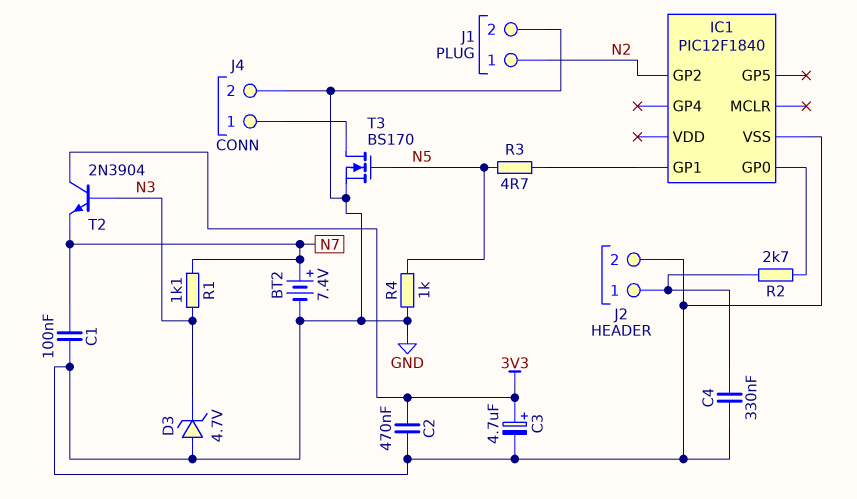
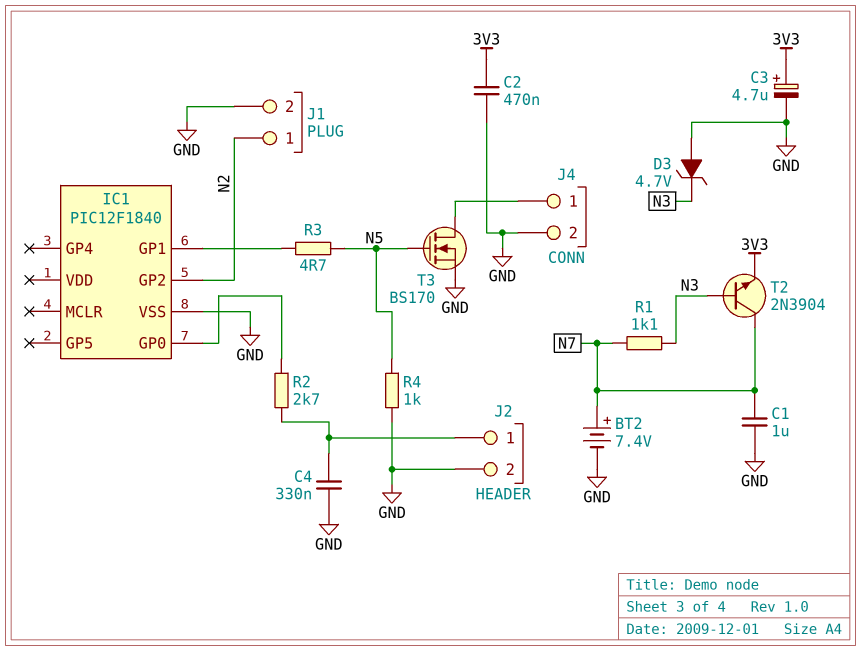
C1: 100nF (GND, N7) -> 1uF (GND, N7)
T2: NPN 2N3904 (B N3, C 3V3, E N7) -> NPN 2N3904 (B N3, C N7, E 3V3)

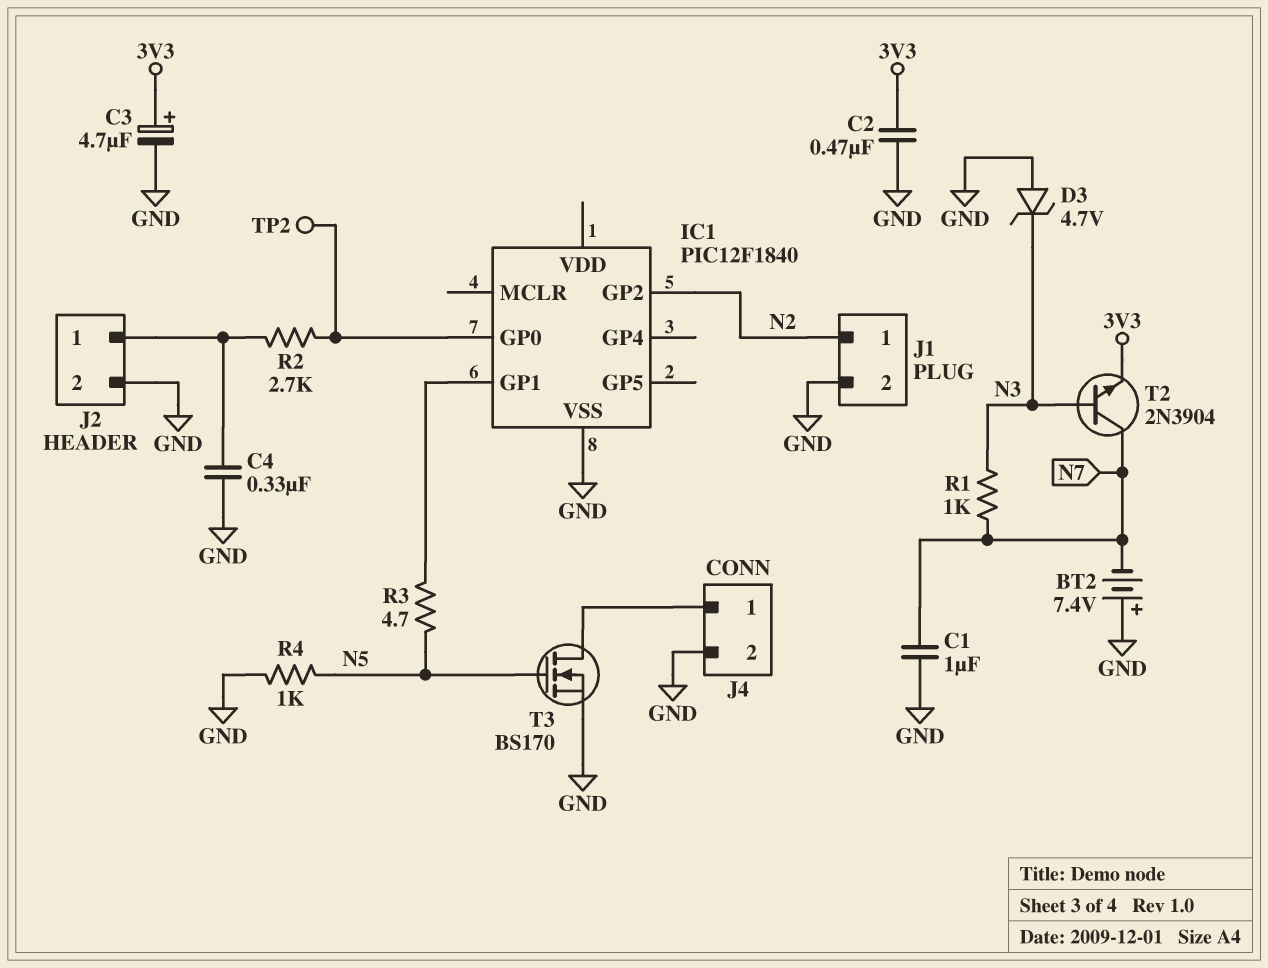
BT2: 7.4V (plus N7, minus GND) -> 7.4V (plus GND, minus N7)
R1: 1.1k (N3, N7) -> 1k (N3, N7)
TP2: none -> test point (IC1/GP0)

